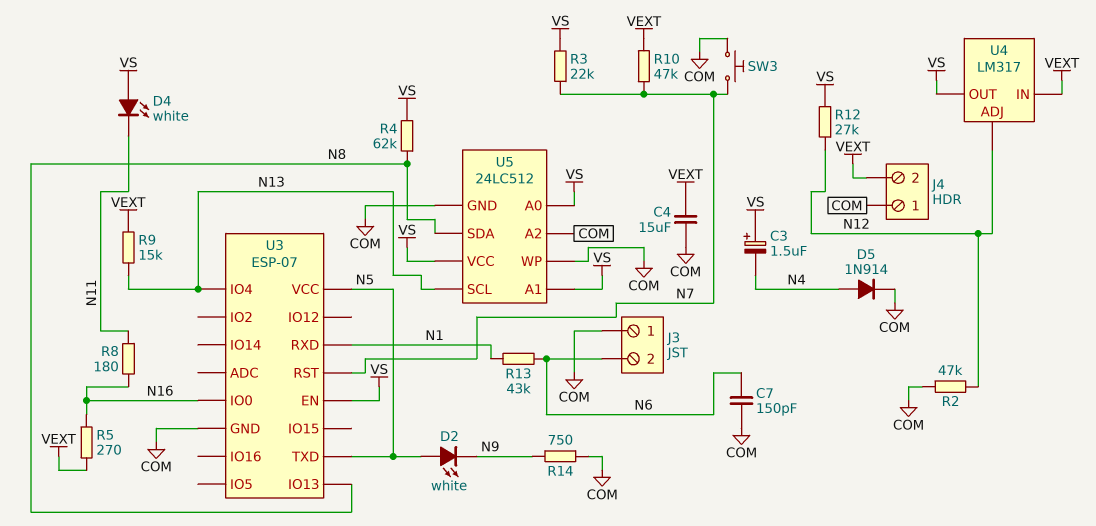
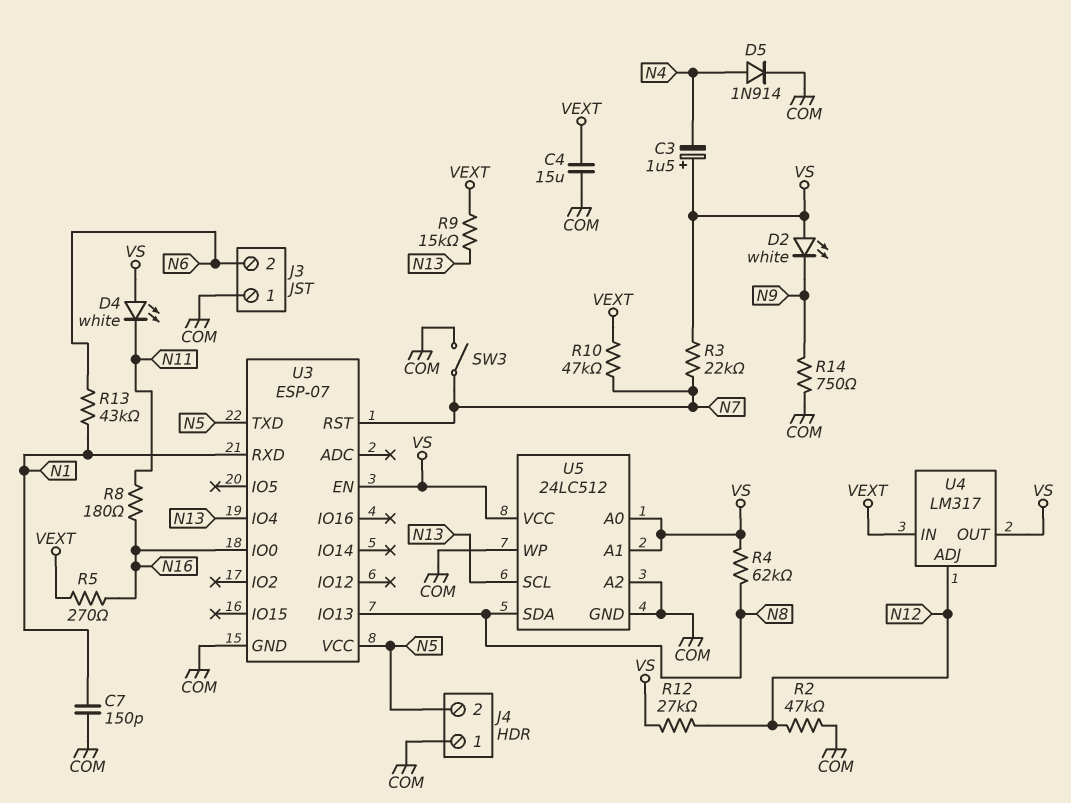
C7: 150pF (COM, N6) -> 150pF (COM, N1)
D2: LED white (A N5, K N9) -> LED white (A VS, K N9)
J4 pin 2: VEXT -> N5
SW3: button (COM, N7) -> switch (COM, N7)

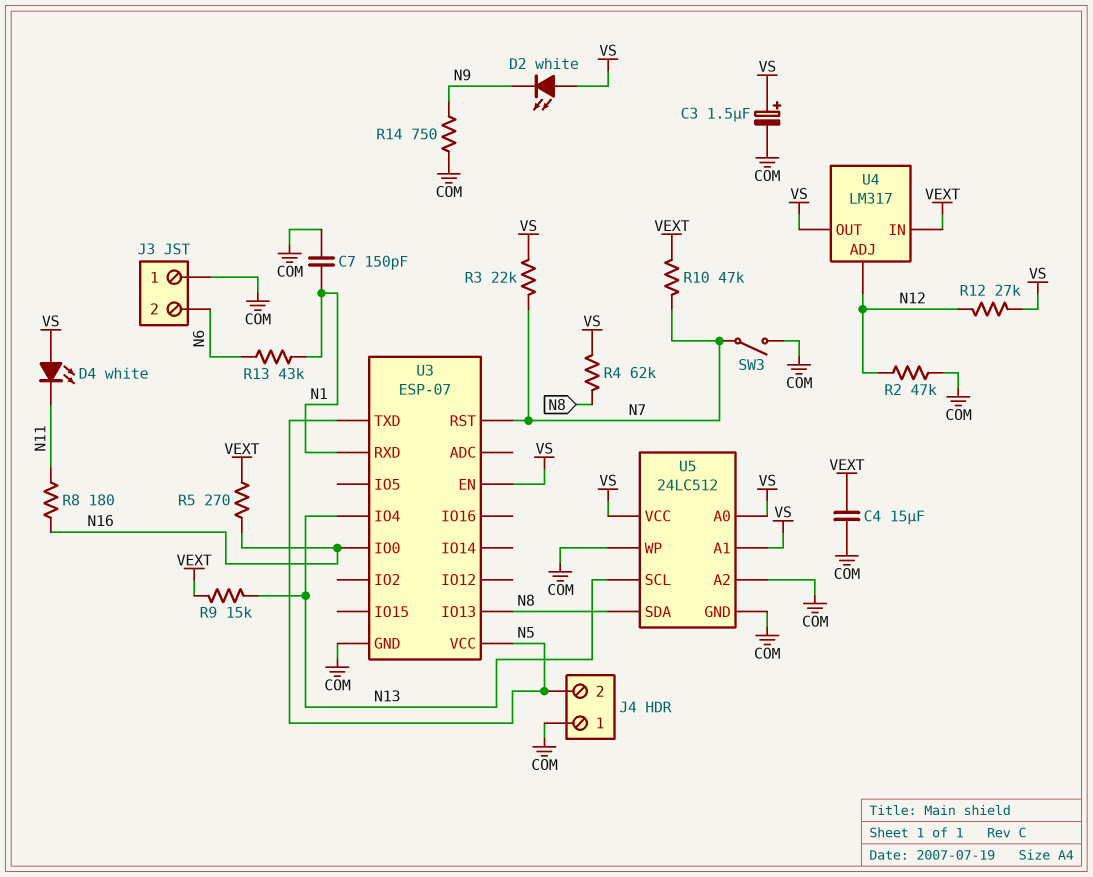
C3: 1.5uF (plus VS, minus N4) -> 1.5uF (plus VS, minus COM)
D5: diode 1N914 (A N4, K COM) -> none

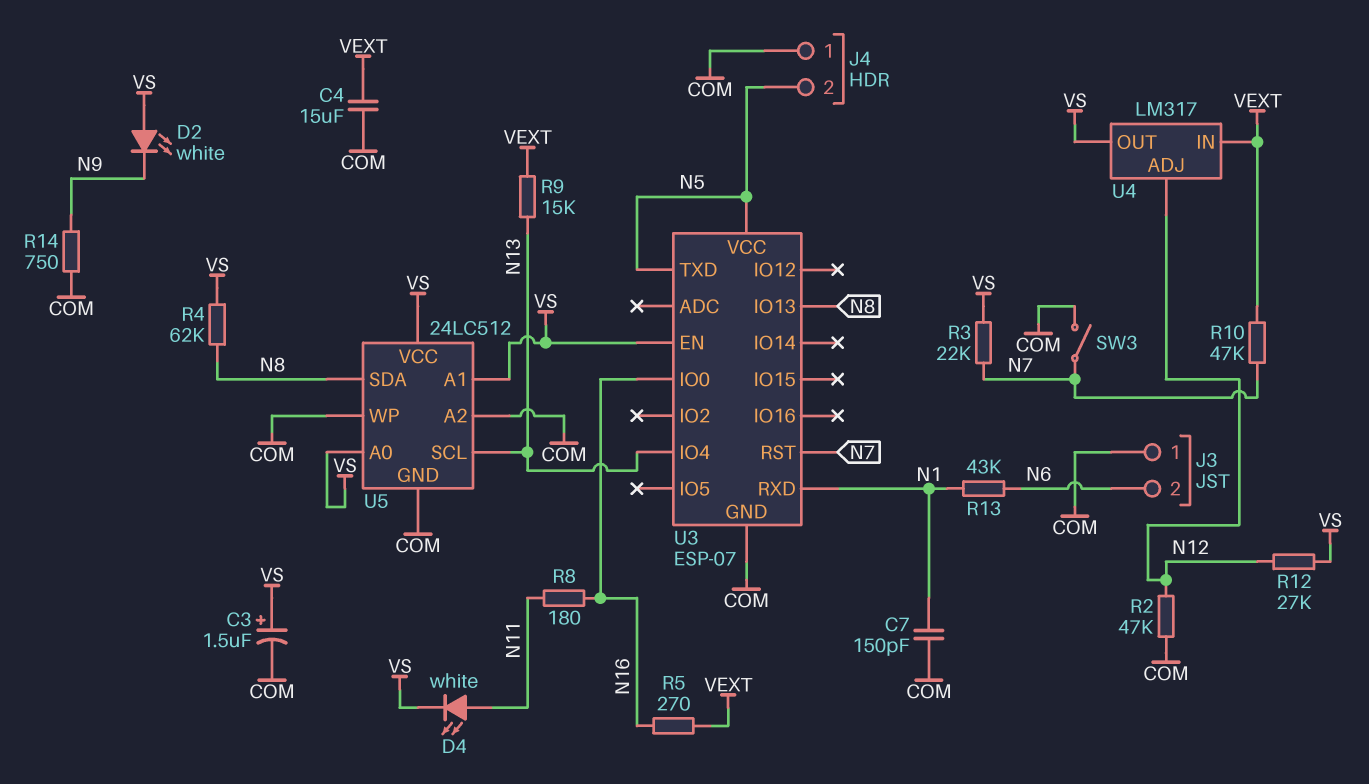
D4: LED white (A VS, K N11) -> LED white (A N11, K VS)

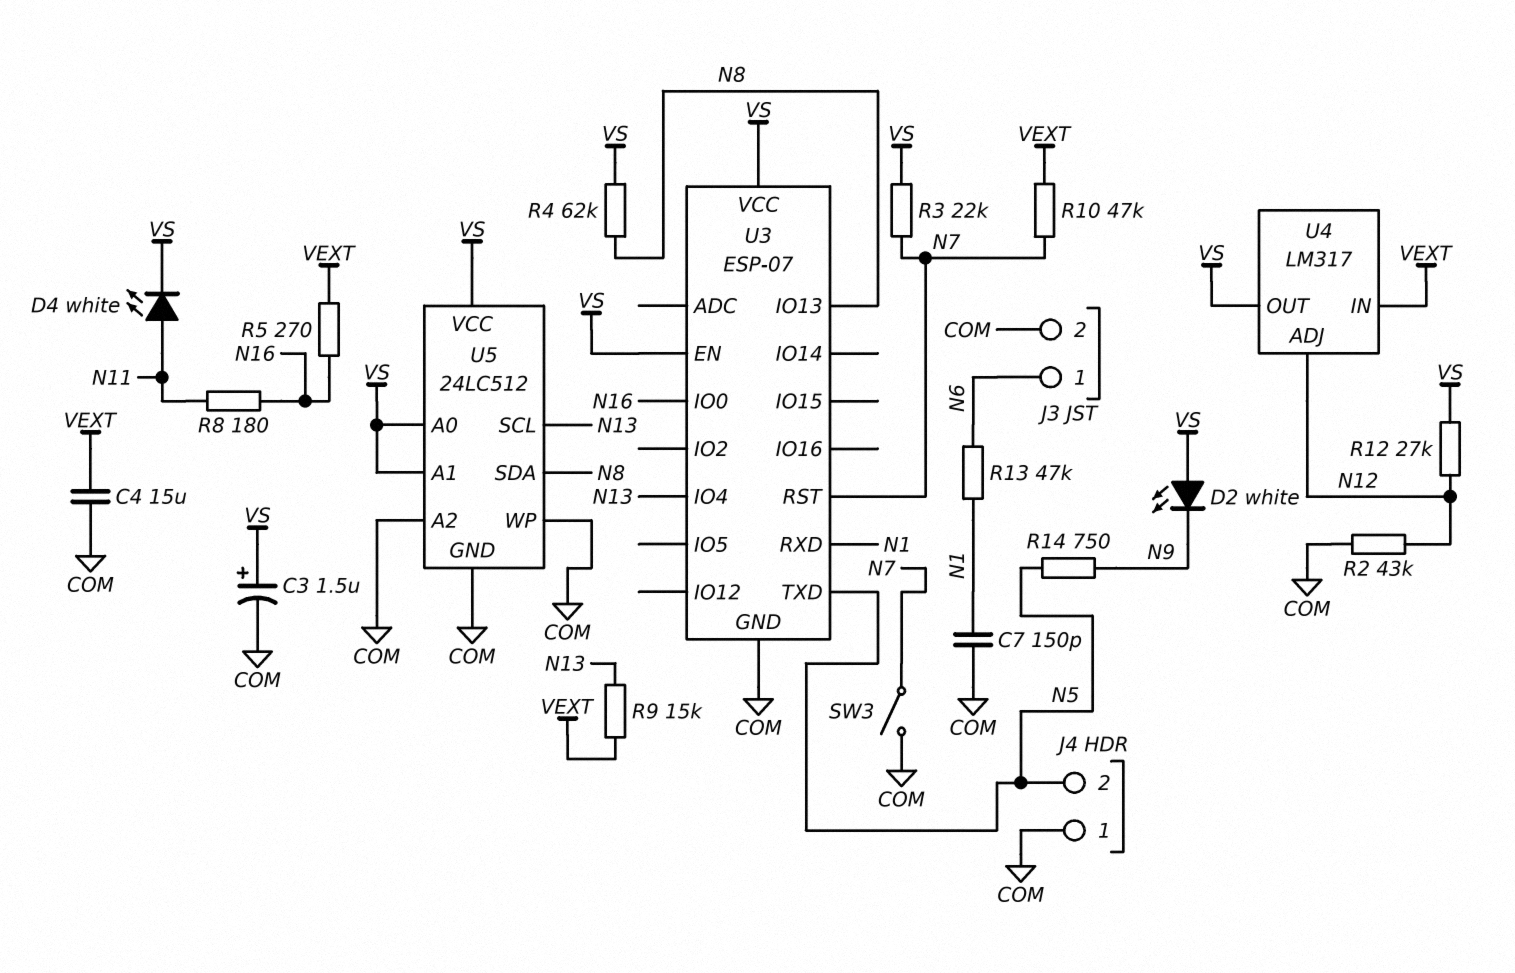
J3 pin 1: COM -> N6
J3 pin 2: N6 -> COM
R2: 47k (COM, N12) -> 43k (COM, N12)
R13: 43k (N1, N6) -> 47k (N1, N6)
R14: 750 (COM, N9) -> 750 (N5, N9)
U3 pin VCC: N5 -> VS

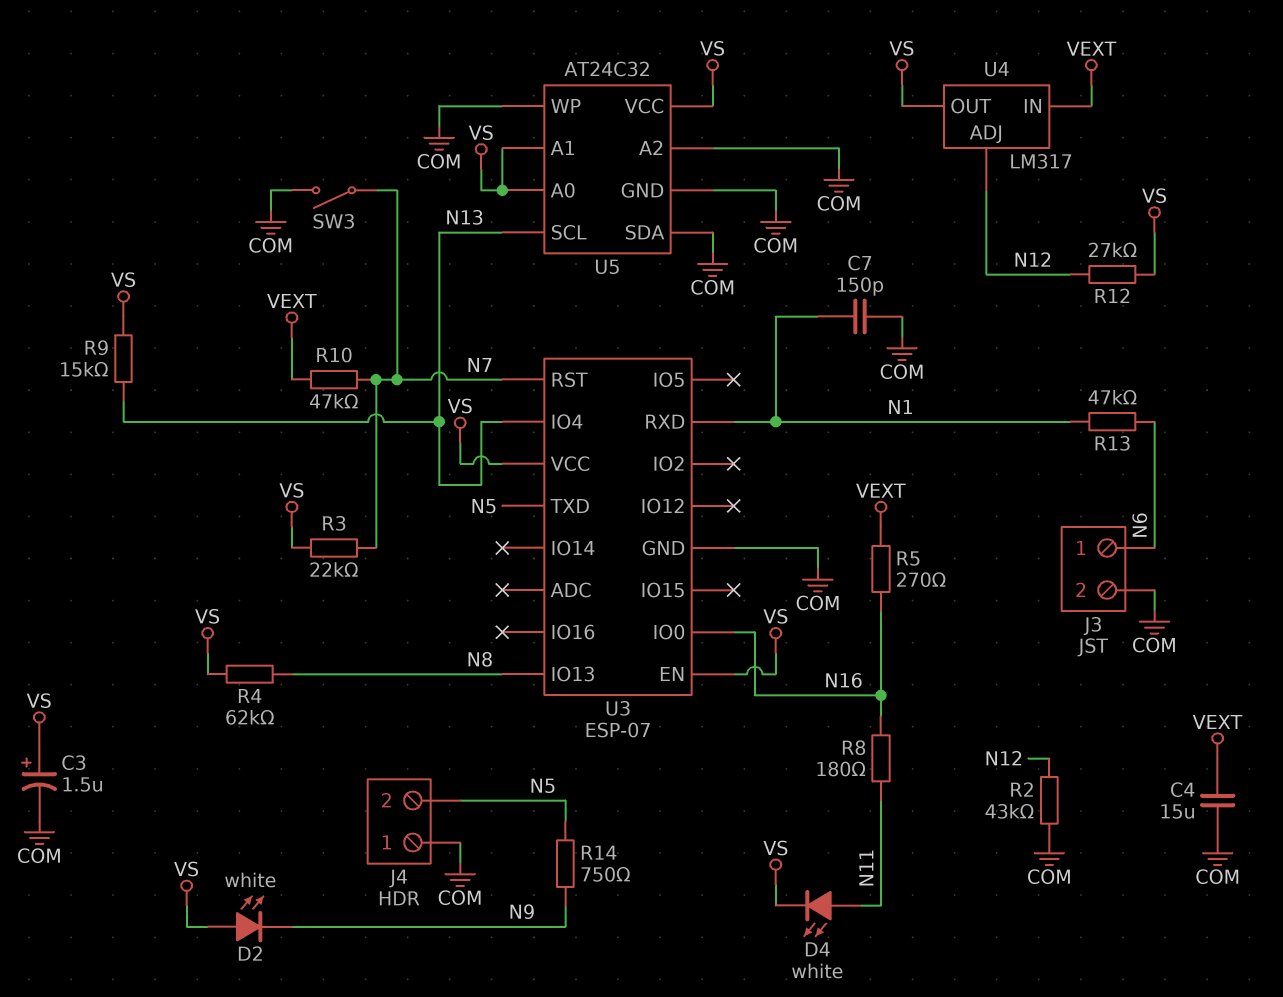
R9: 15k (N13, VEXT) -> 15k (N13, VS)
U5: 24LC512 -> AT24C32
U5 pin SDA: N8 -> COM

